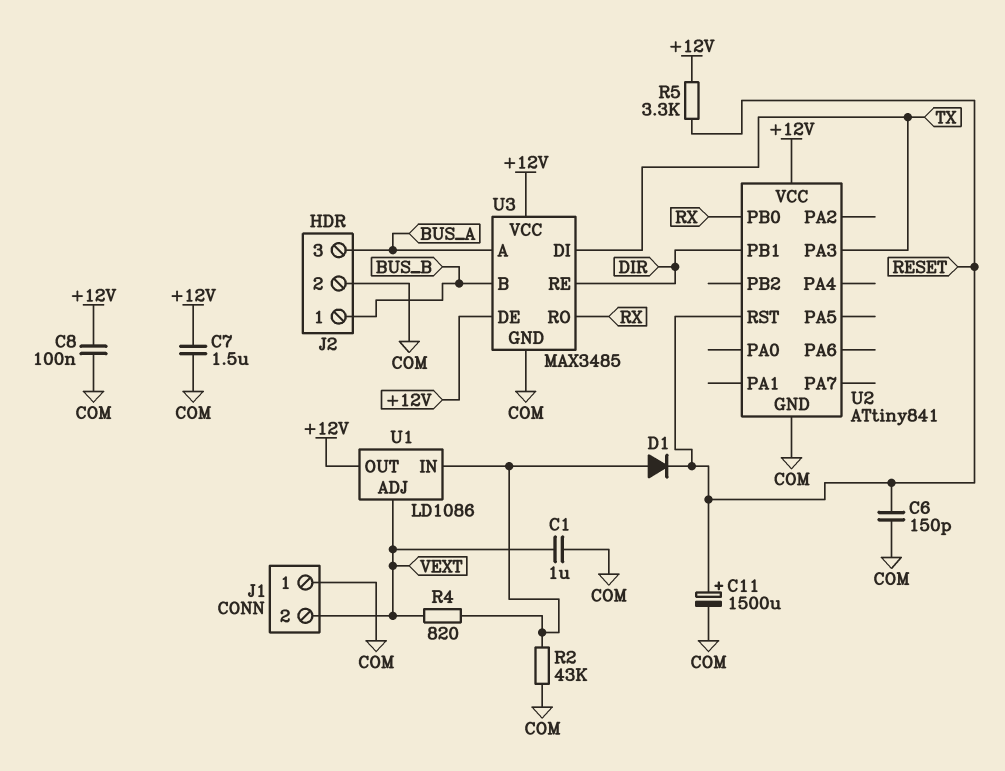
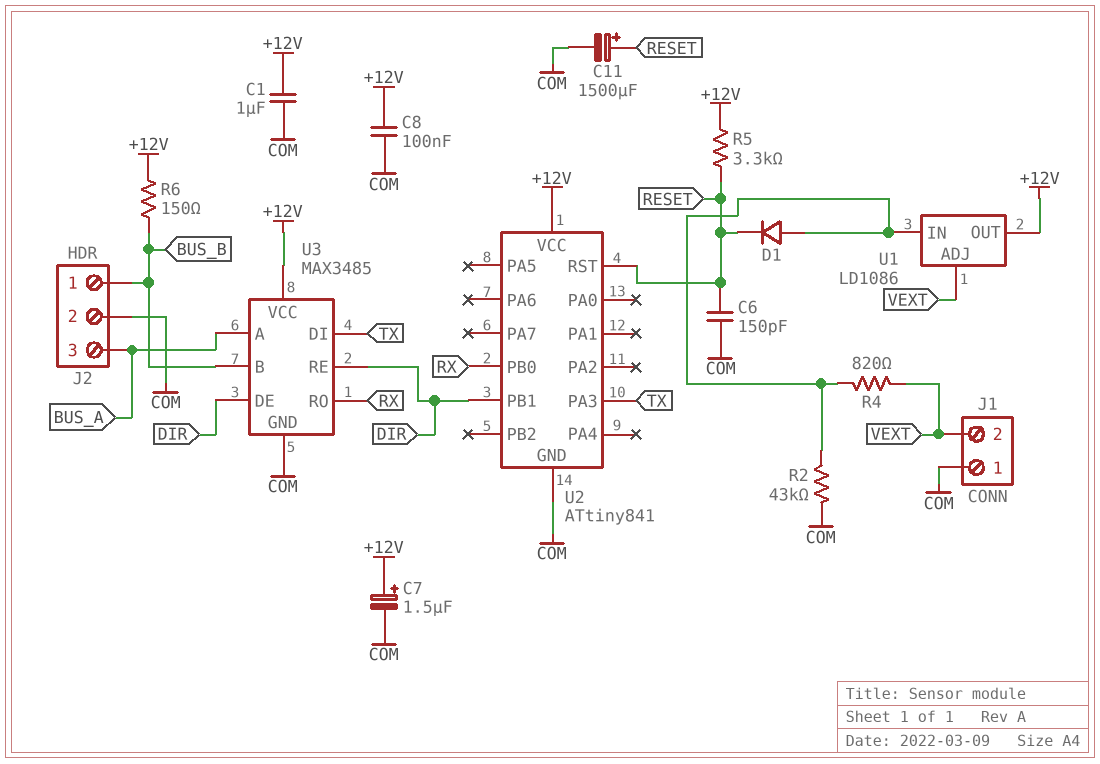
C1: 1uF (COM, VEXT) -> 1uF (+12V, COM)
C7: 1.5uF (+12V, COM) -> 1.5uF (plus +12V, minus COM)
R6: none -> 150 (+12V, BUS_B)
U3 pin DE: +12V -> DIR

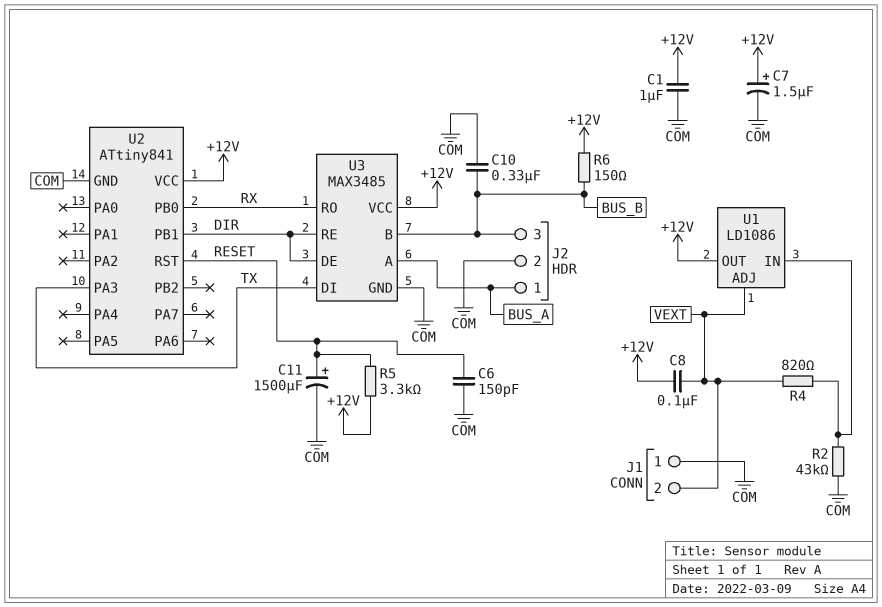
C8: 100nF (+12V, COM) -> 100nF (+12V, VEXT)
C10: none -> 330nF (BUS_B, COM)
D1: diode (A U1/IN, K RESET) -> none
J2 pin 1: BUS_B -> BUS_A
J2 pin 3: BUS_A -> BUS_B

